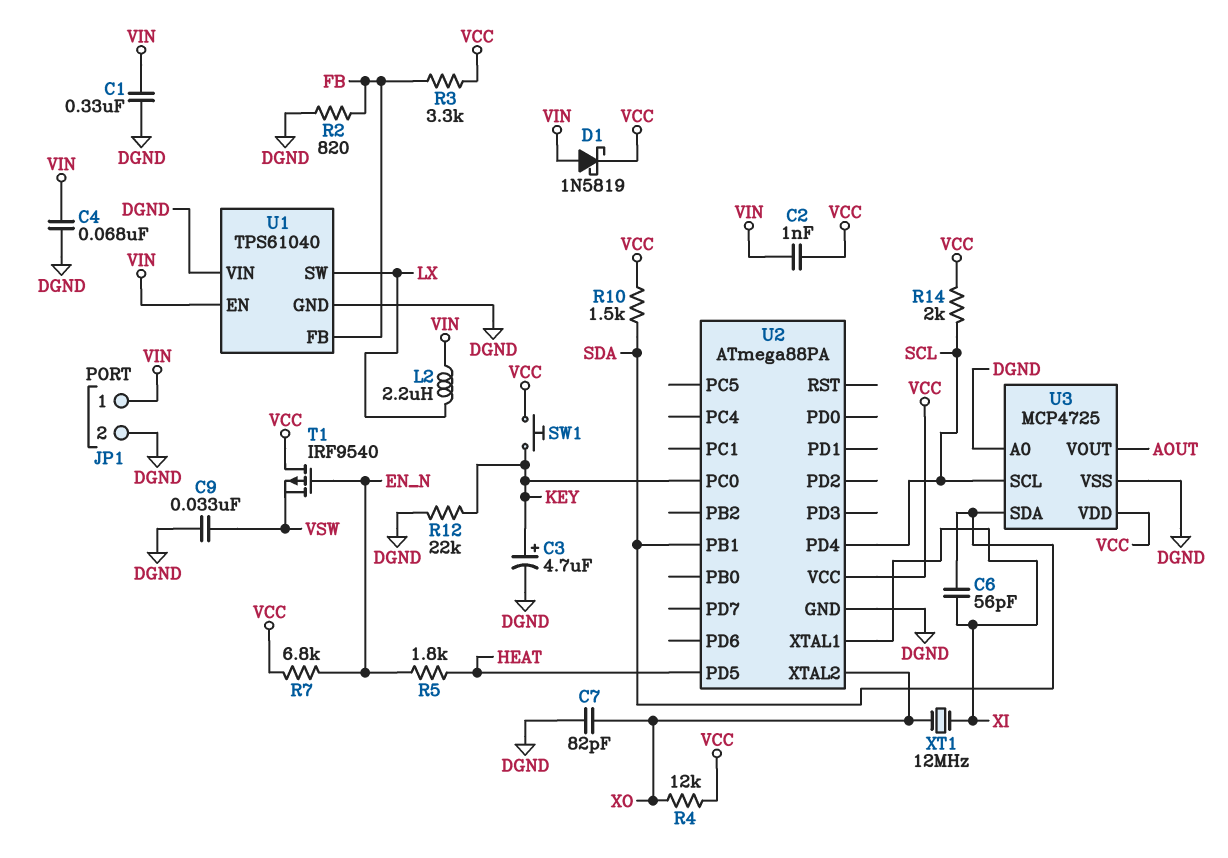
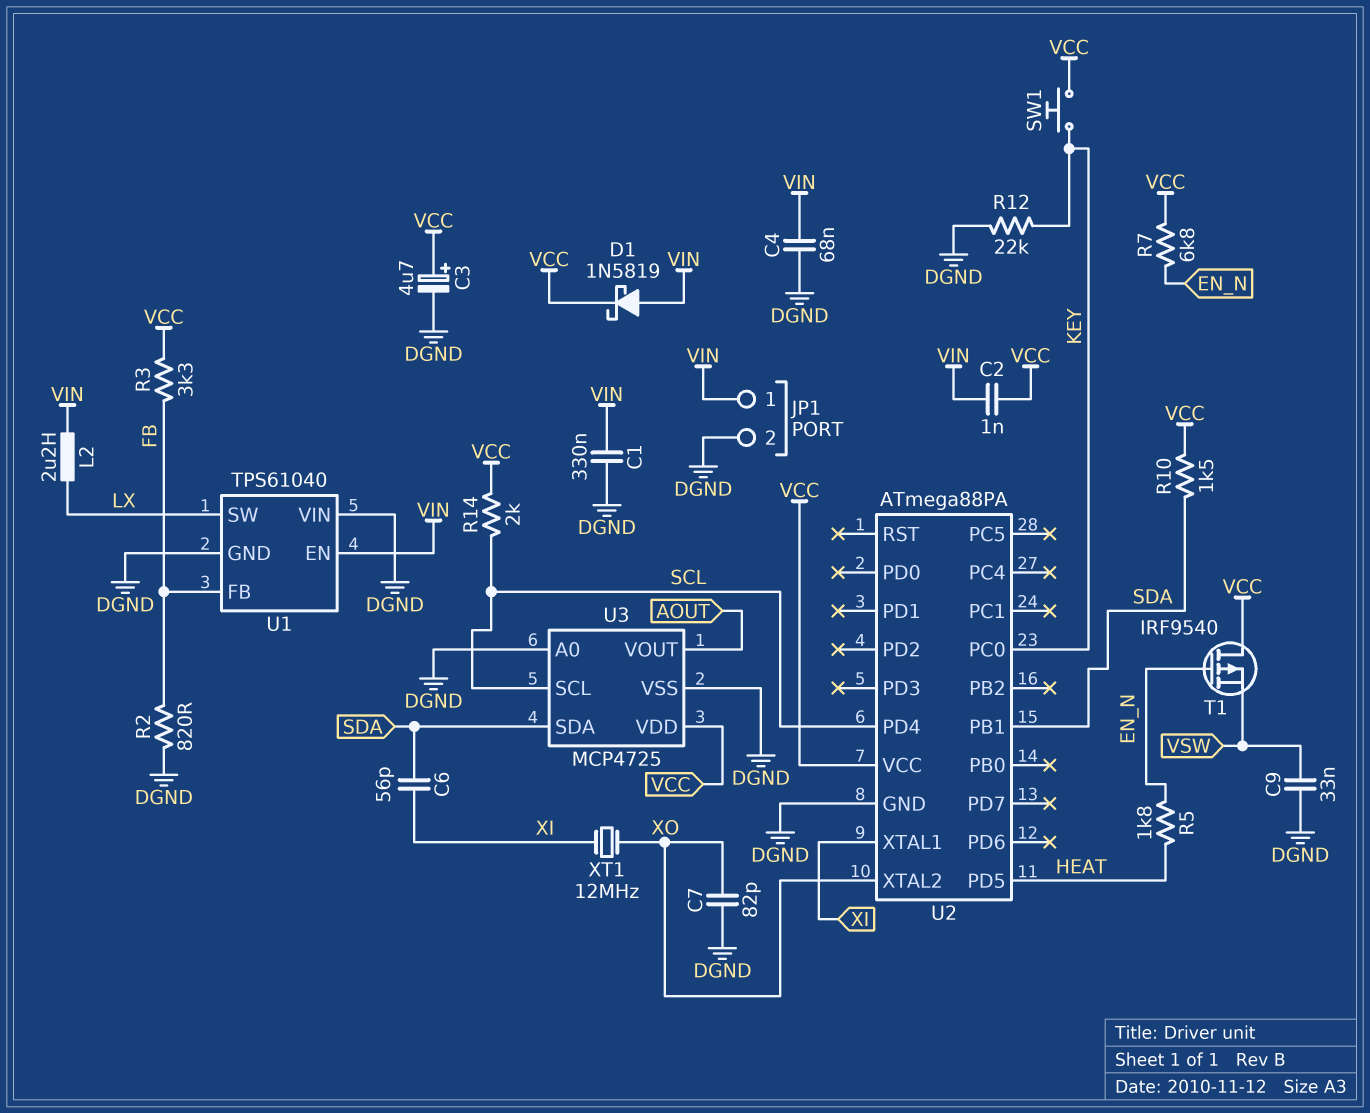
C3: 4.7uF (plus KEY, minus DGND) -> 4.7uF (plus VCC, minus DGND)
R4: 12k (VCC, XO) -> none

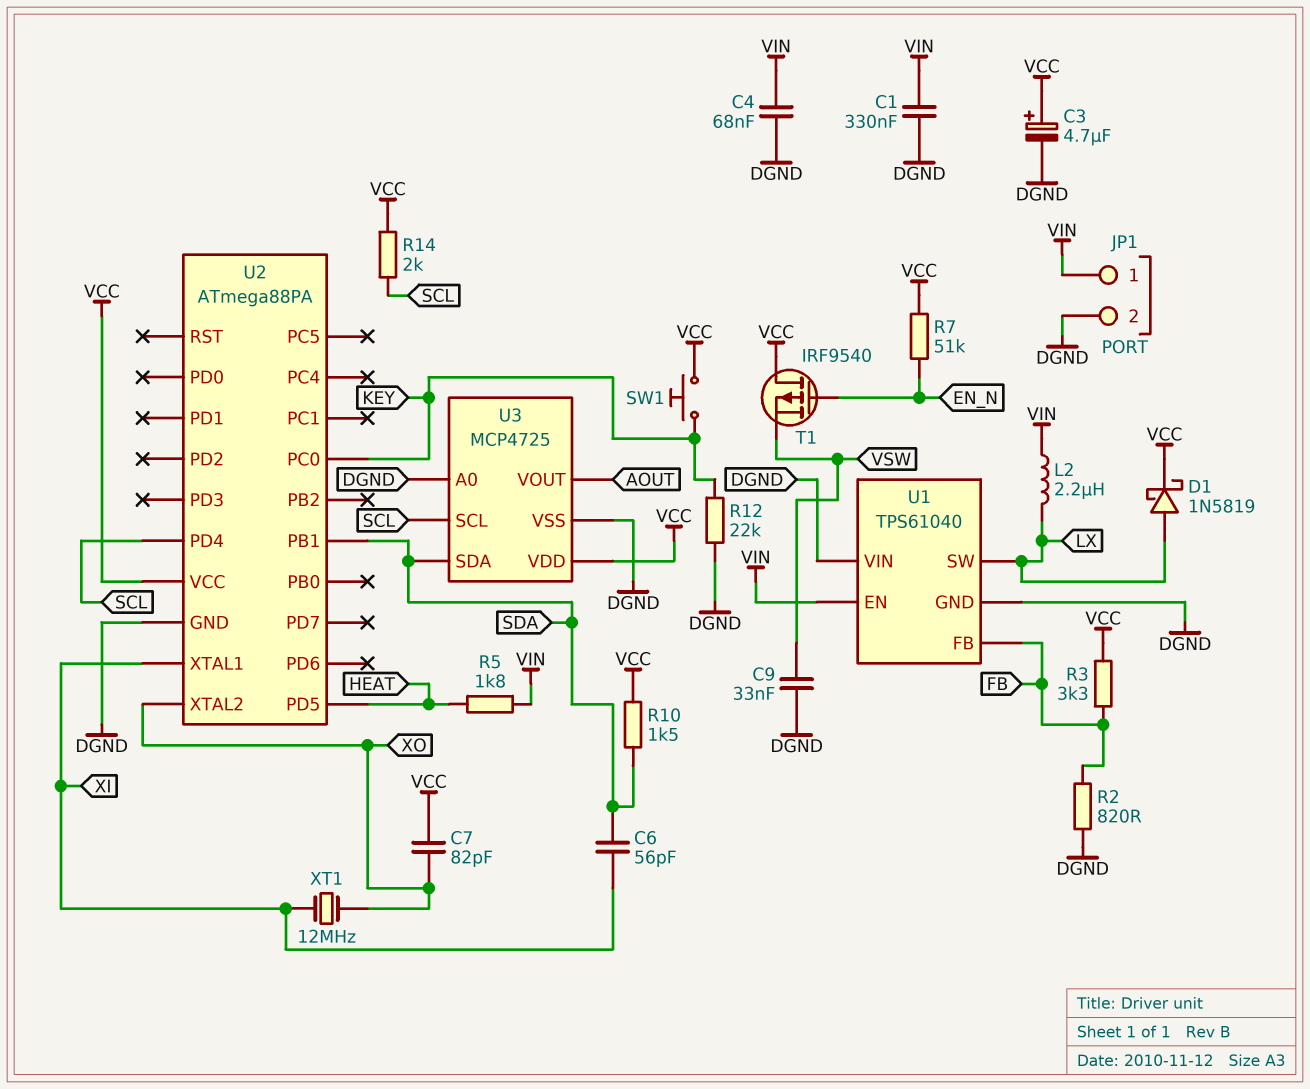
C2: 1nF (VCC, VIN) -> none
C7: 82pF (DGND, XO) -> 82pF (VCC, XO)
D1: schottky 1N5819 (A VIN, K VCC) -> schottky 1N5819 (A LX, K VCC)
R5: 1.8k (EN_N, HEAT) -> 1.8k (HEAT, VIN)
R7: 6.8k (EN_N, VCC) -> 51k (EN_N, VCC)

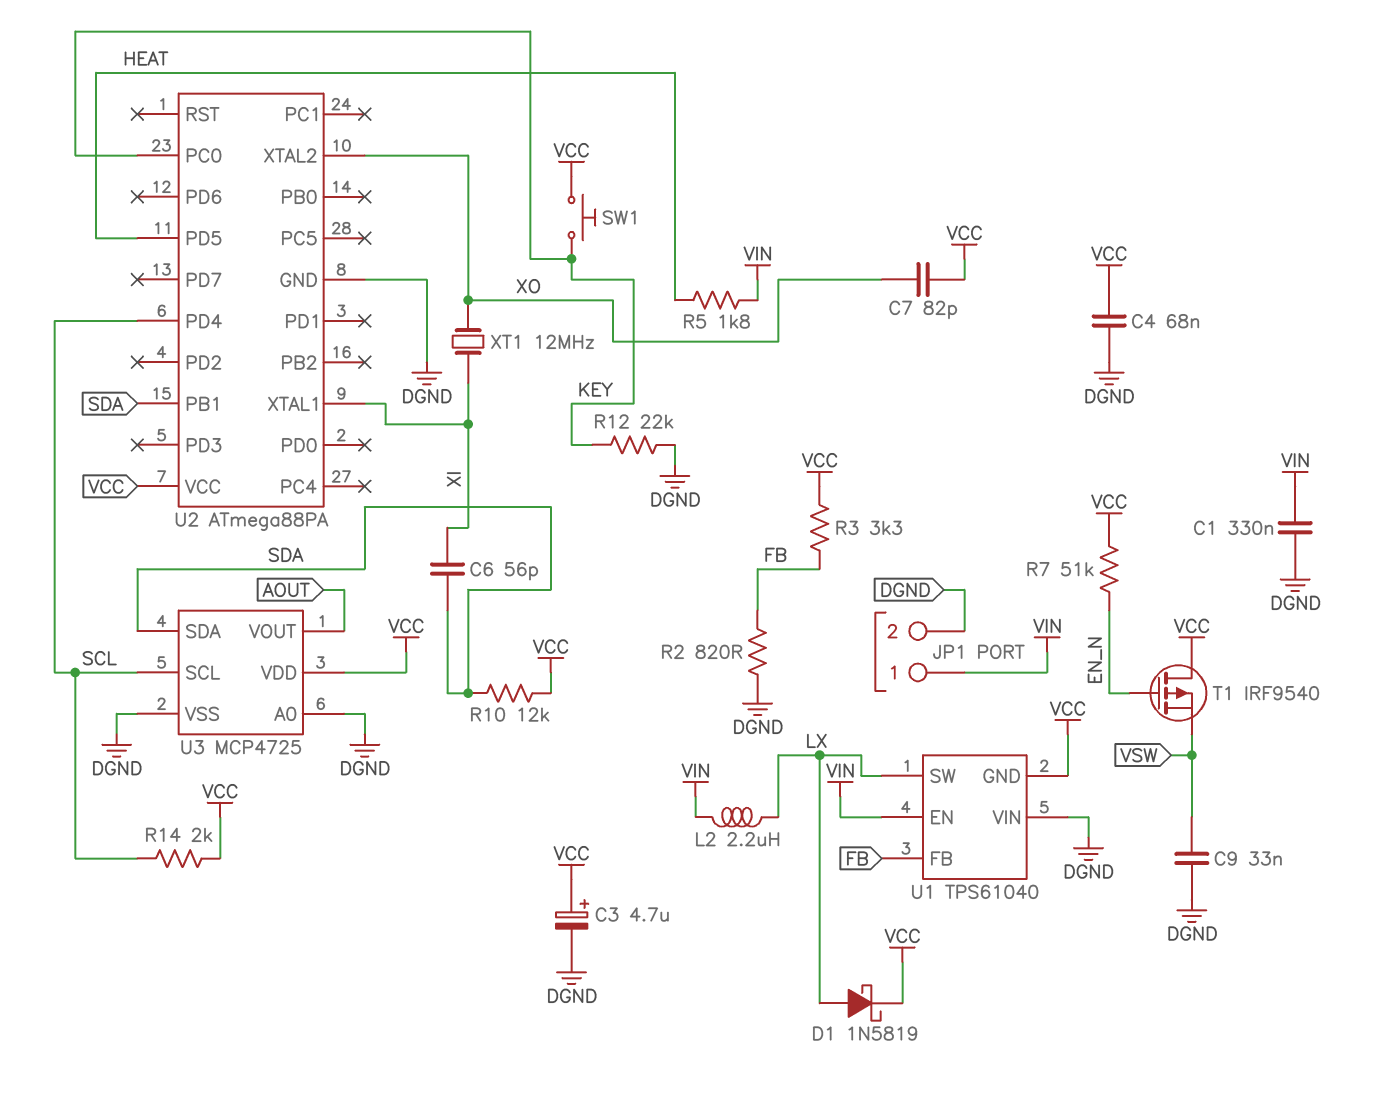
C4: 68nF (DGND, VIN) -> 68nF (DGND, VCC)
R10: 1.5k (SDA, VCC) -> 12k (SDA, VCC)
U1 pin GND: DGND -> VCC

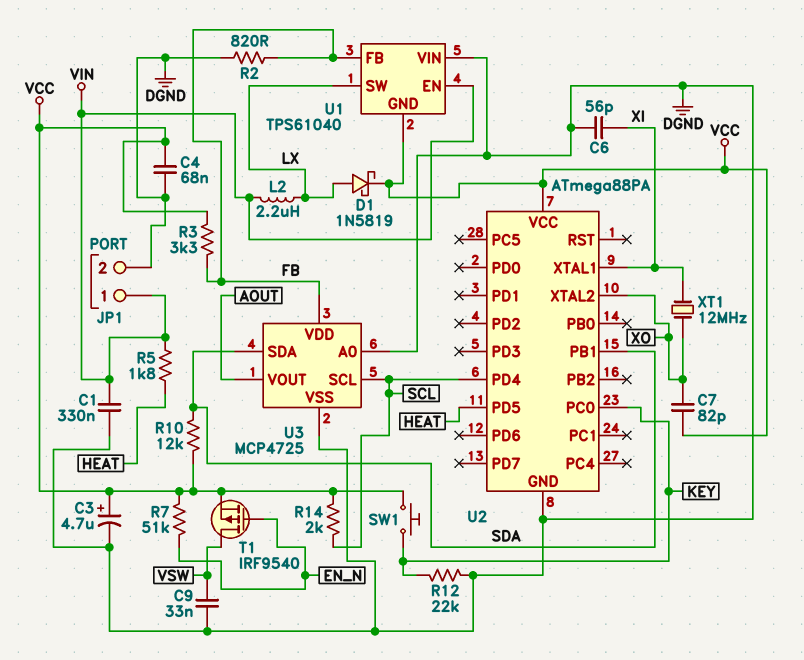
C6: 56pF (SDA, XI) -> 56pF (DGND, XI)
T1: PMOS IRF9540 (G EN_N, D VCC, S VSW) -> PMOS IRF9540 (G EN_N, D VSW, S VCC)
U3 pin VDD: VCC -> FB

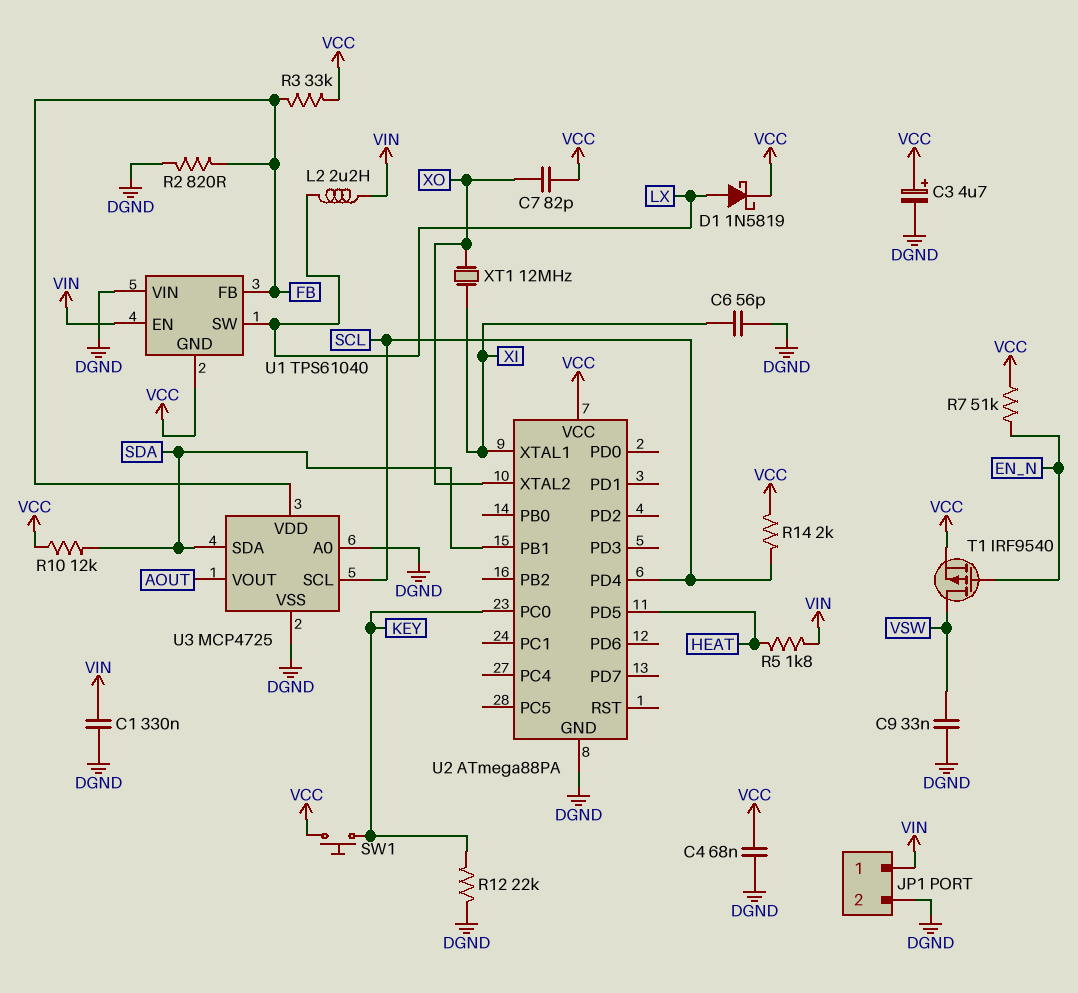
R3: 3.3k (FB, VCC) -> 33k (FB, VCC)

